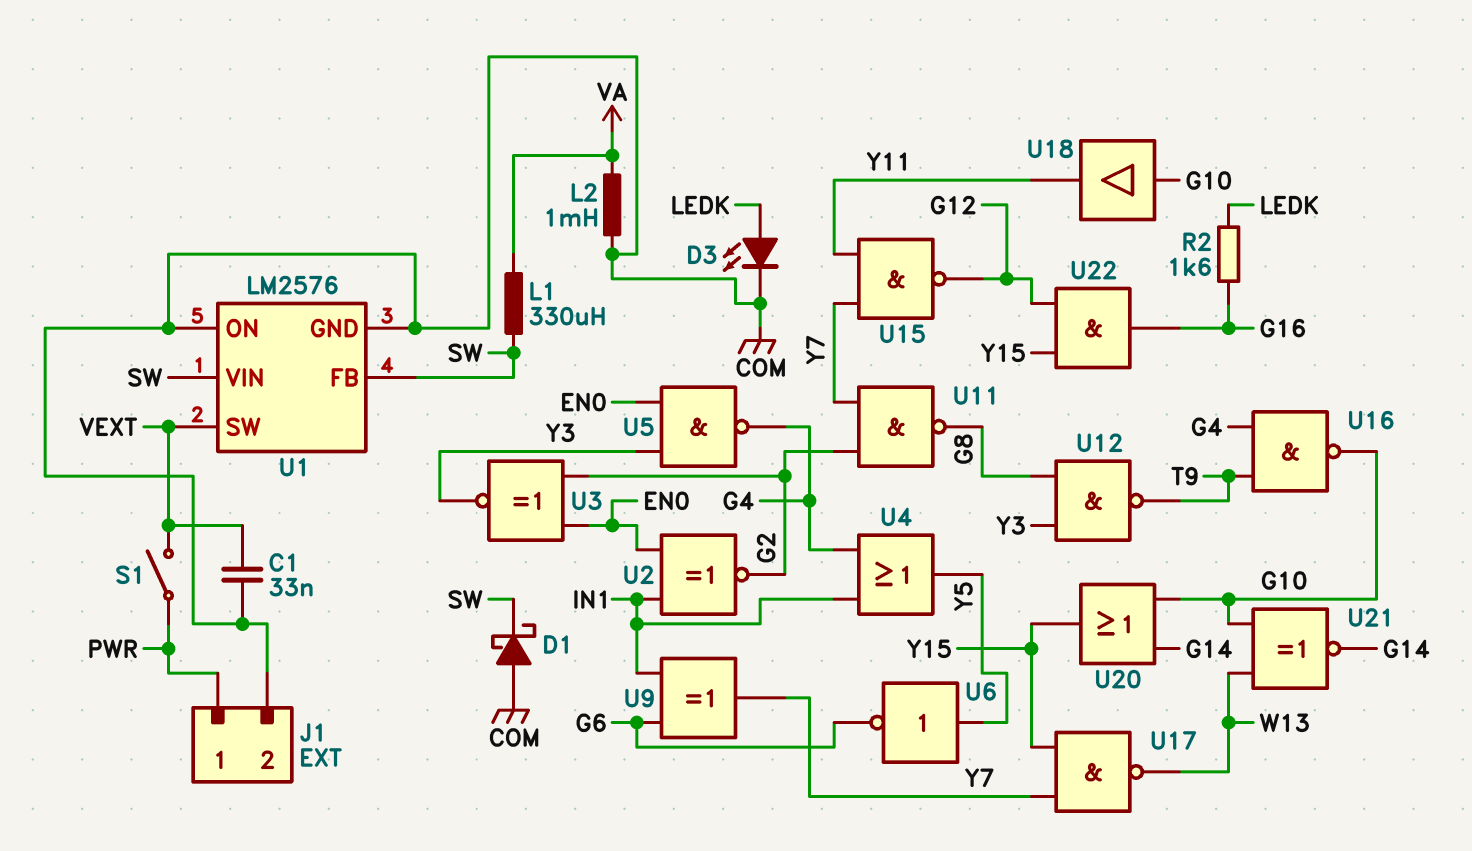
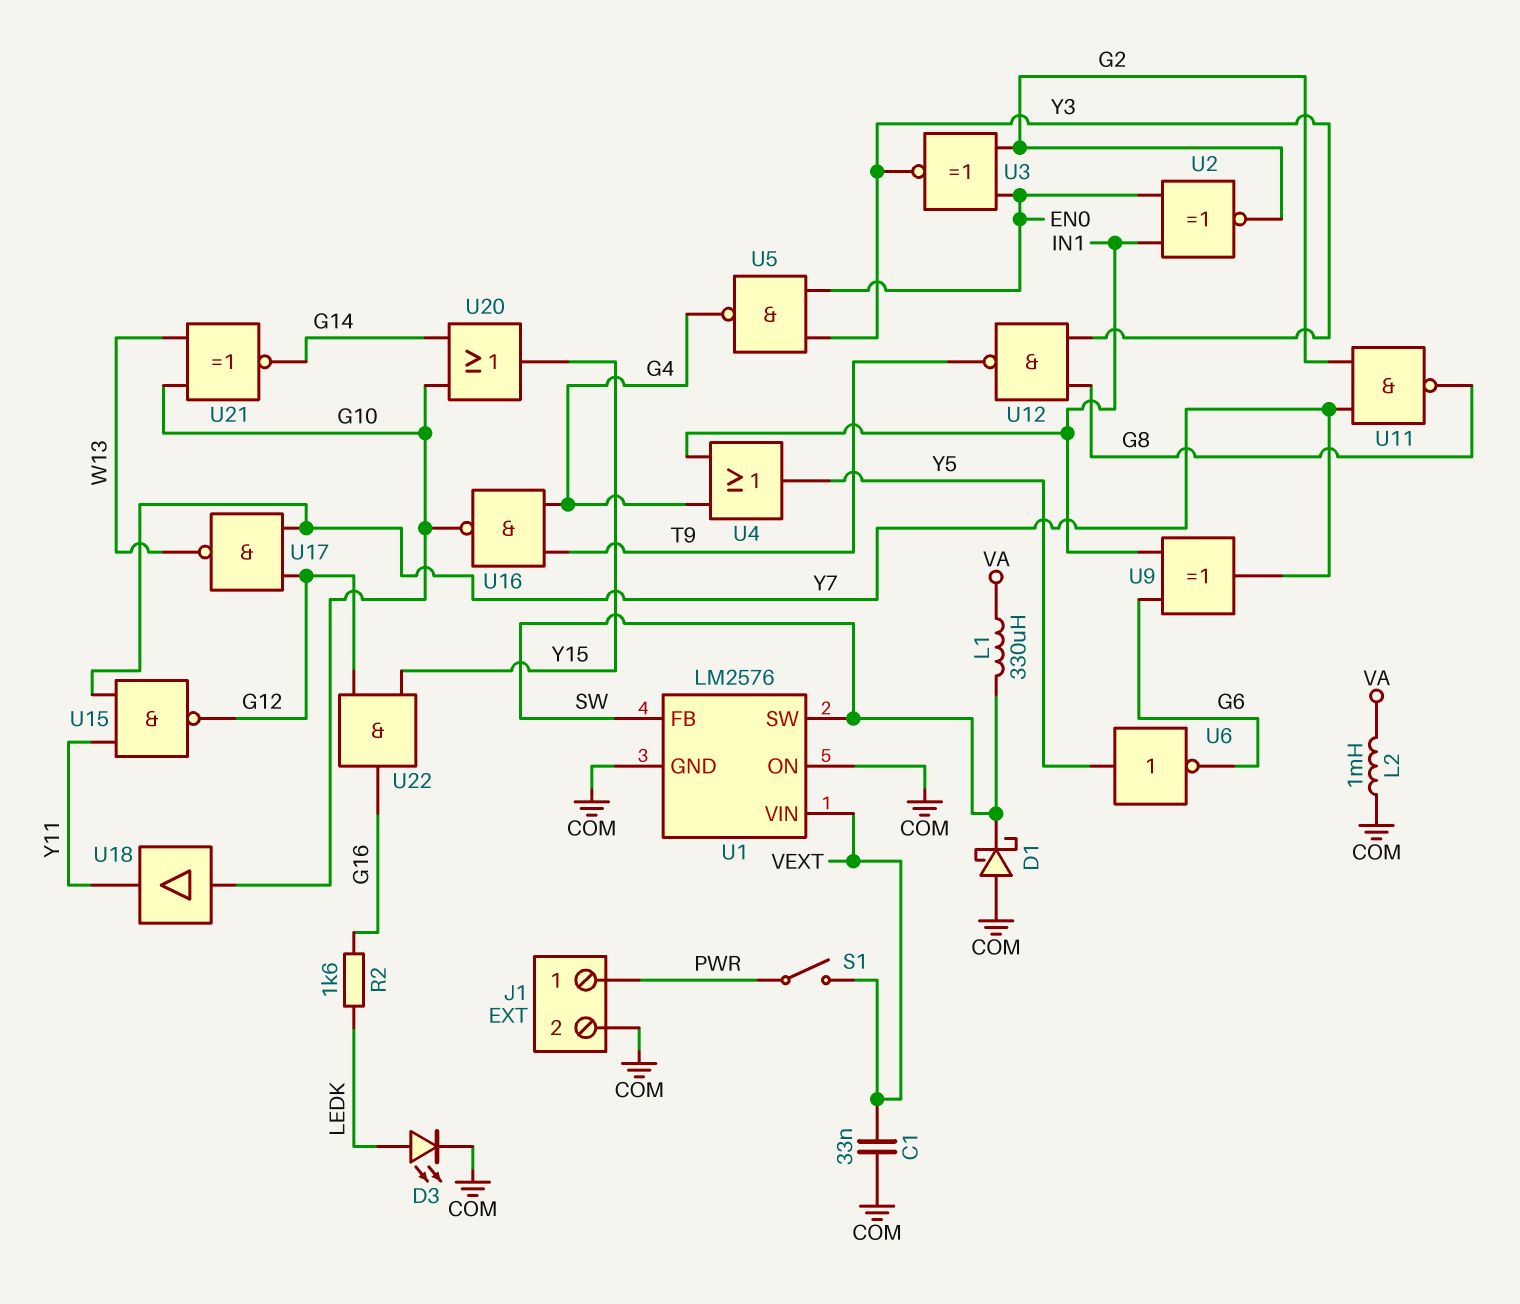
U1 pin SW: VEXT -> SW
U1 pin VIN: SW -> VEXT
U17: NAND (in Y7, in Y15, out W13) -> NAND (in G12, in Y7, out W13)

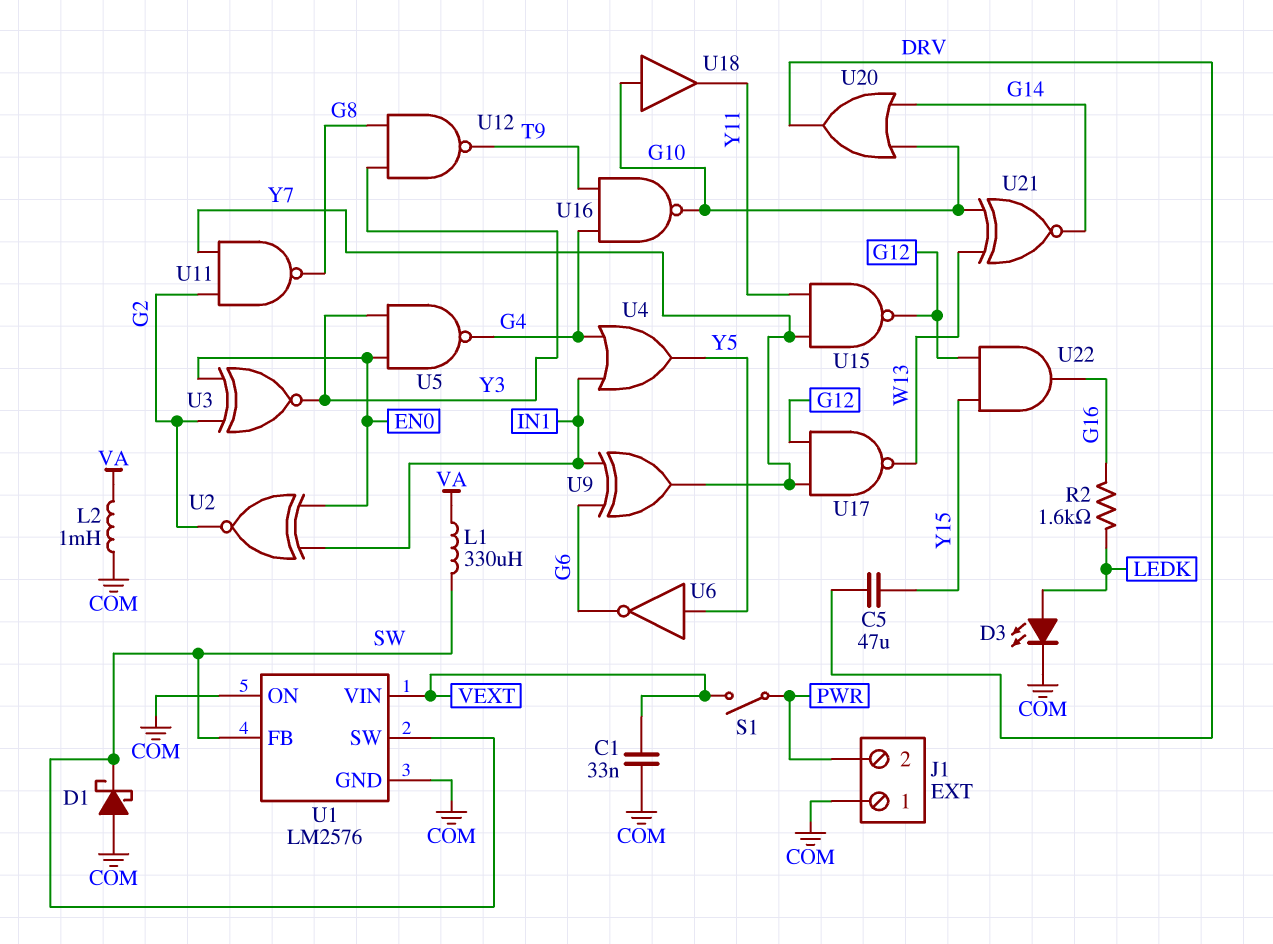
C5: none -> 47uF (DRV, Y15)
J1 pin 1: PWR -> COM
J1 pin 2: COM -> PWR
U20: OR (in G10, in G14, out Y15) -> OR (in G10, in G14, out DRV)

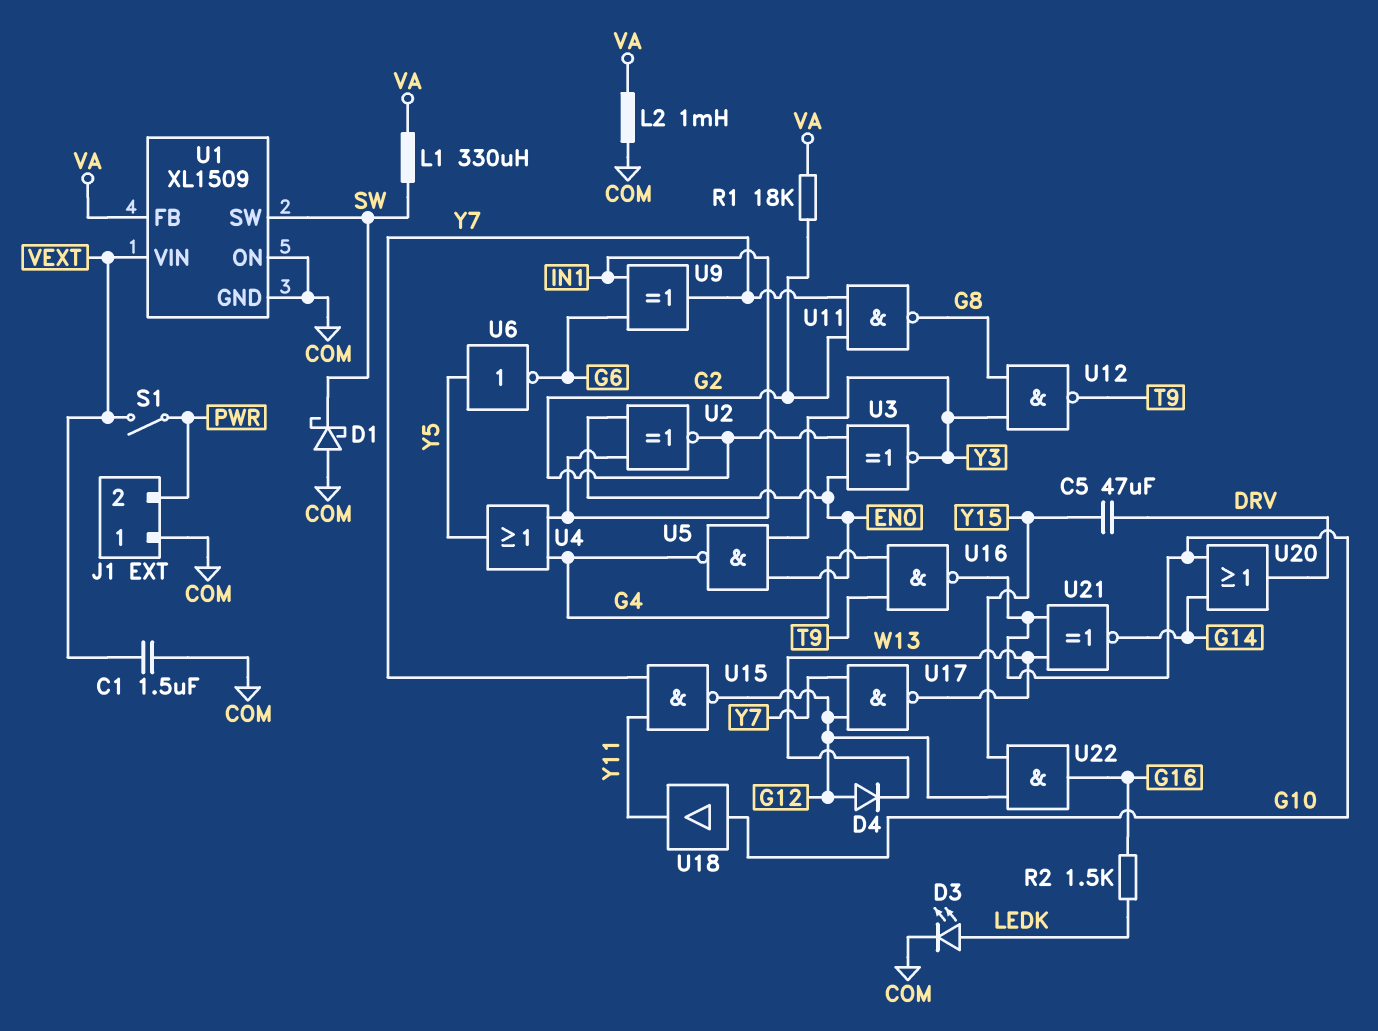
C1: 33nF (COM, VEXT) -> 1.5uF (COM, VEXT)
D4: none -> diode (A G12, K W13)
R1: none -> 18k (G2, VA)
R2: 1.6k (G16, LEDK) -> 1.5k (G16, LEDK)
U1: LM2576 -> XL1509
U1 pin FB: SW -> VA

